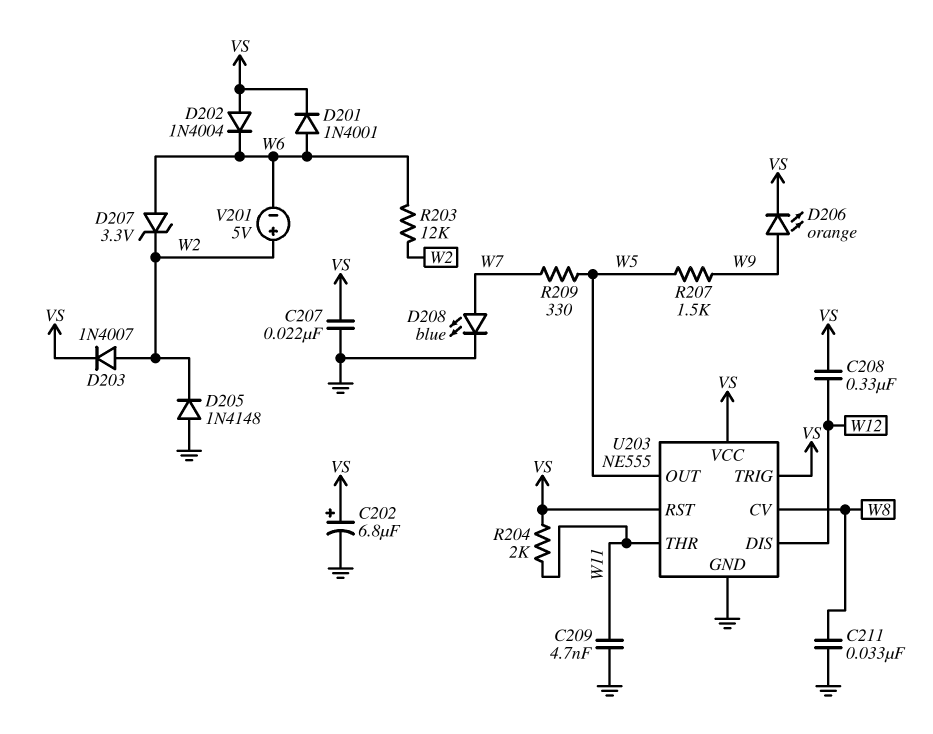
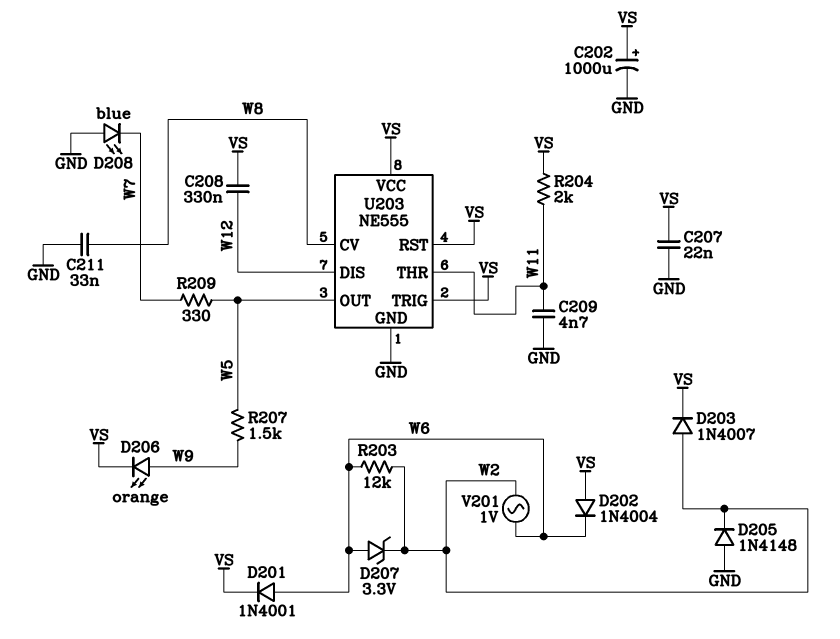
C202: 6.8uF (plus VS, minus GND) -> 1000uF (plus VS, minus GND)
D208: LED blue (A W7, K GND) -> LED blue (A GND, K W7)
V201: 5V (plus W2, minus W6) -> AC 1V (W2, W6)

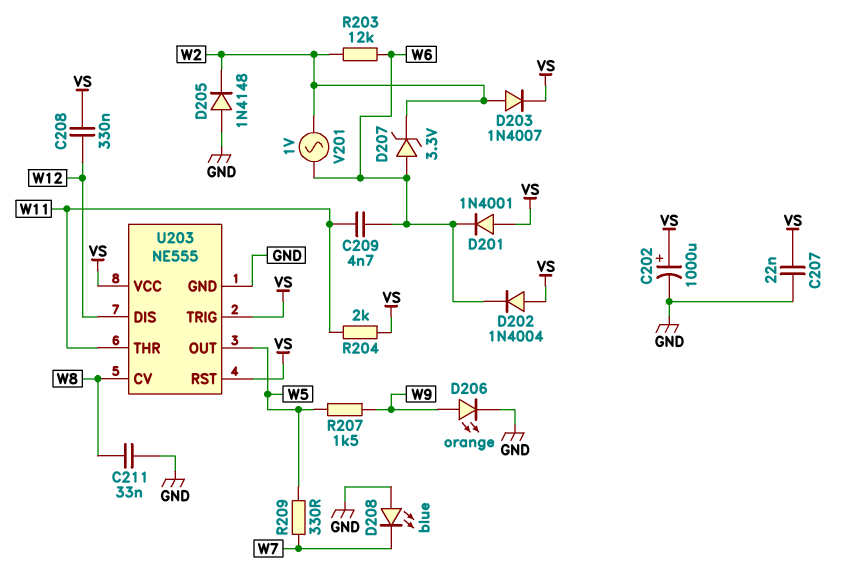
C209: 4.7nF (GND, W11) -> 4.7nF (W6, W11)
D201: diode 1N4001 (A W6, K VS) -> diode 1N4001 (A VS, K W6)
D206: LED orange (A W9, K VS) -> LED orange (A W9, K GND)

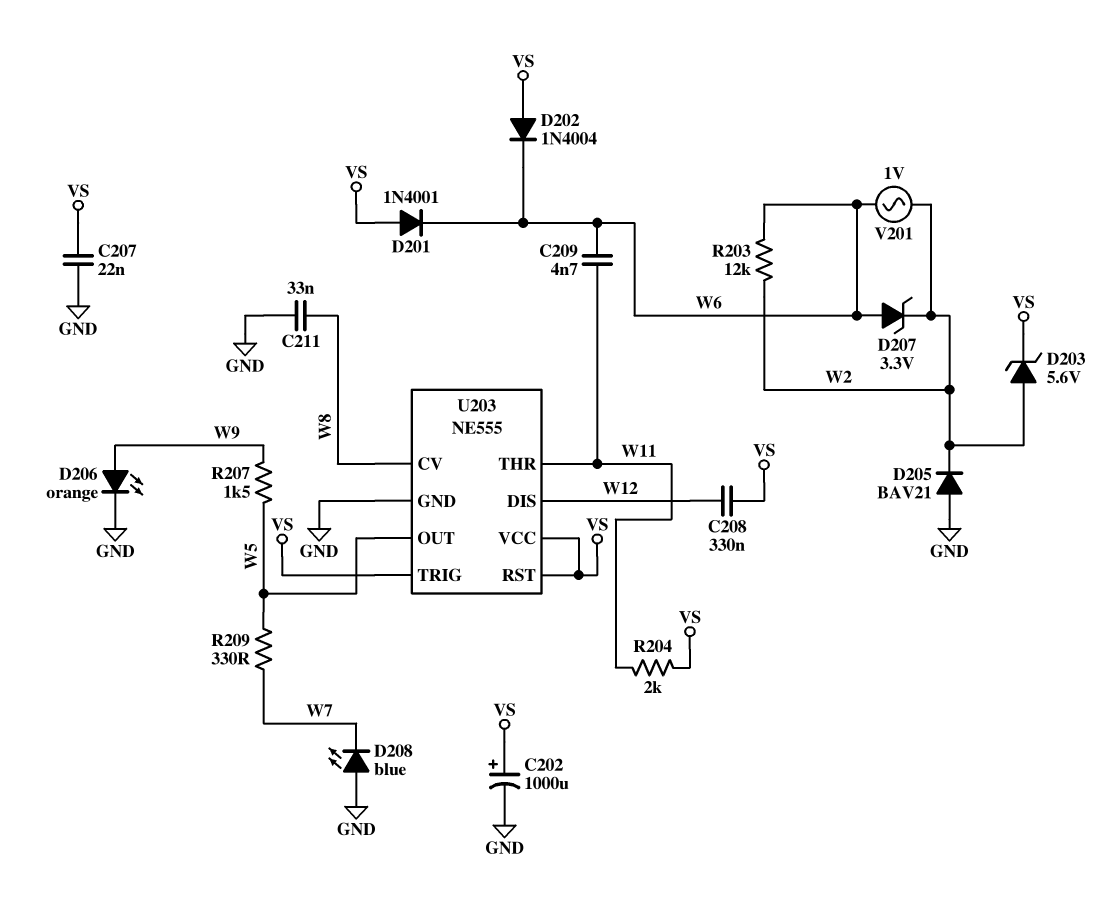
D203: diode 1N4007 (A W2, K VS) -> zener 5.6V (A W2, K VS)
D205: diode 1N4148 (A GND, K W2) -> diode BAV21 (A GND, K W2)

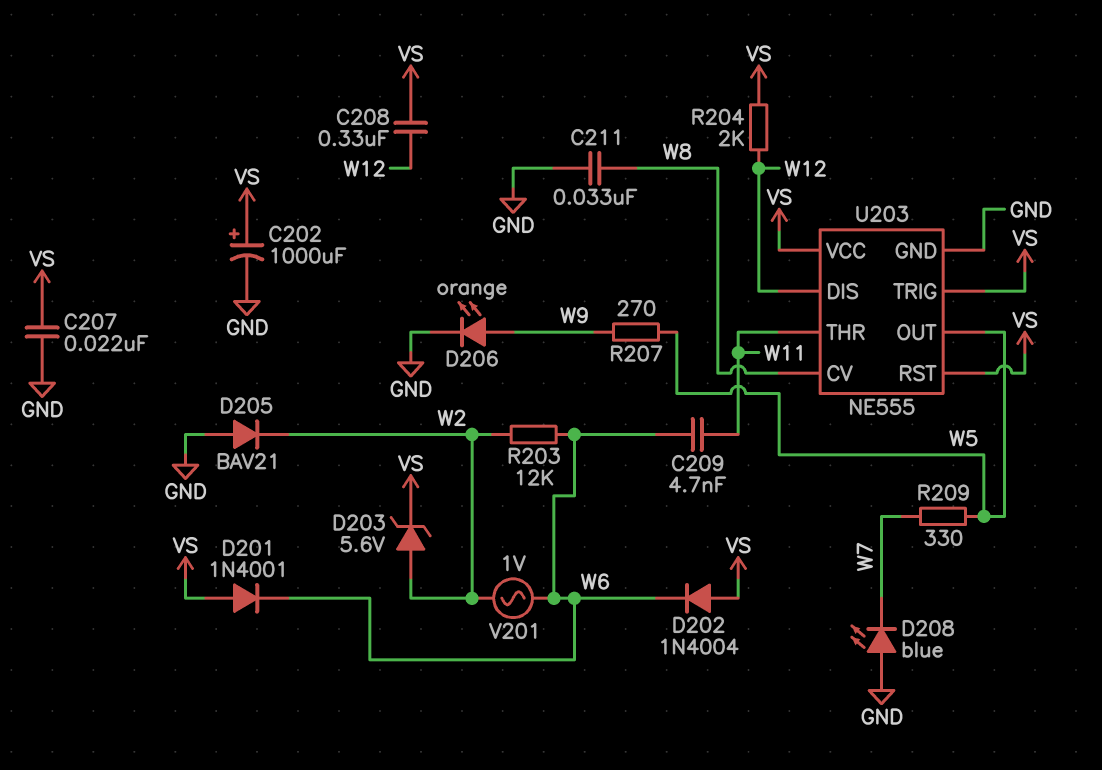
D207: zener 3.3V (A W6, K W2) -> none
R204: 2k (VS, W11) -> 2k (VS, W12)
R207: 1.5k (W5, W9) -> 270 (W5, W9)

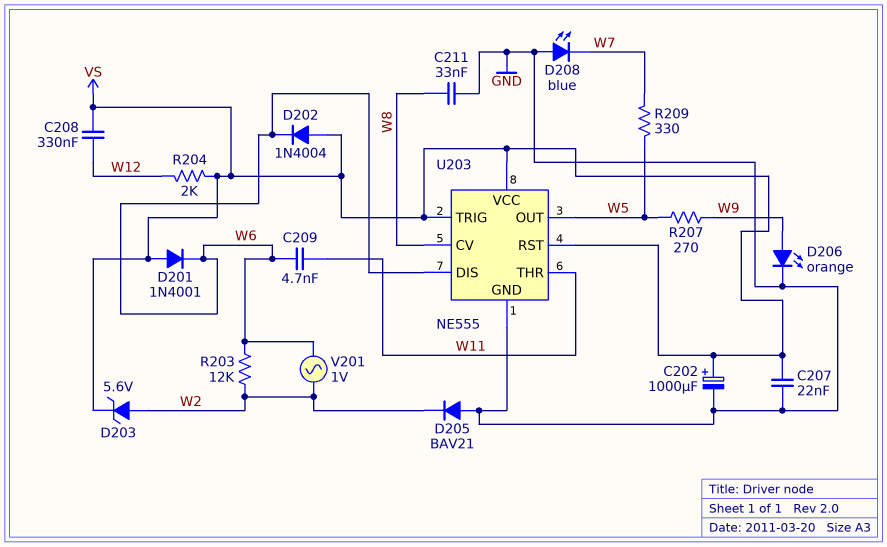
U203 pin DIS: W12 -> W6

